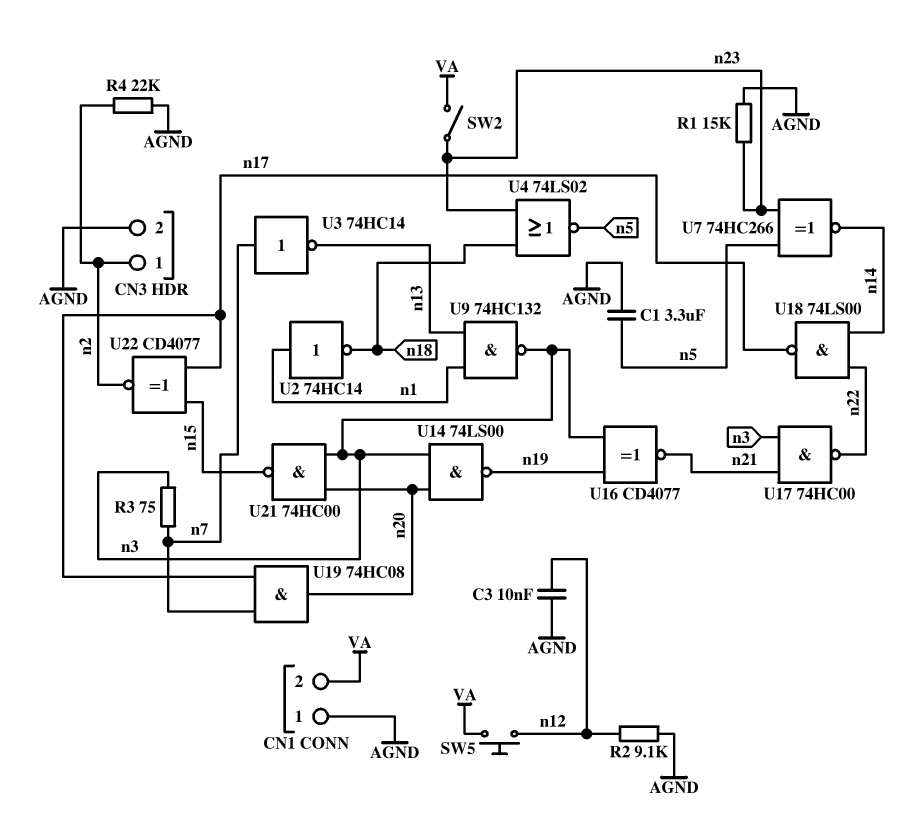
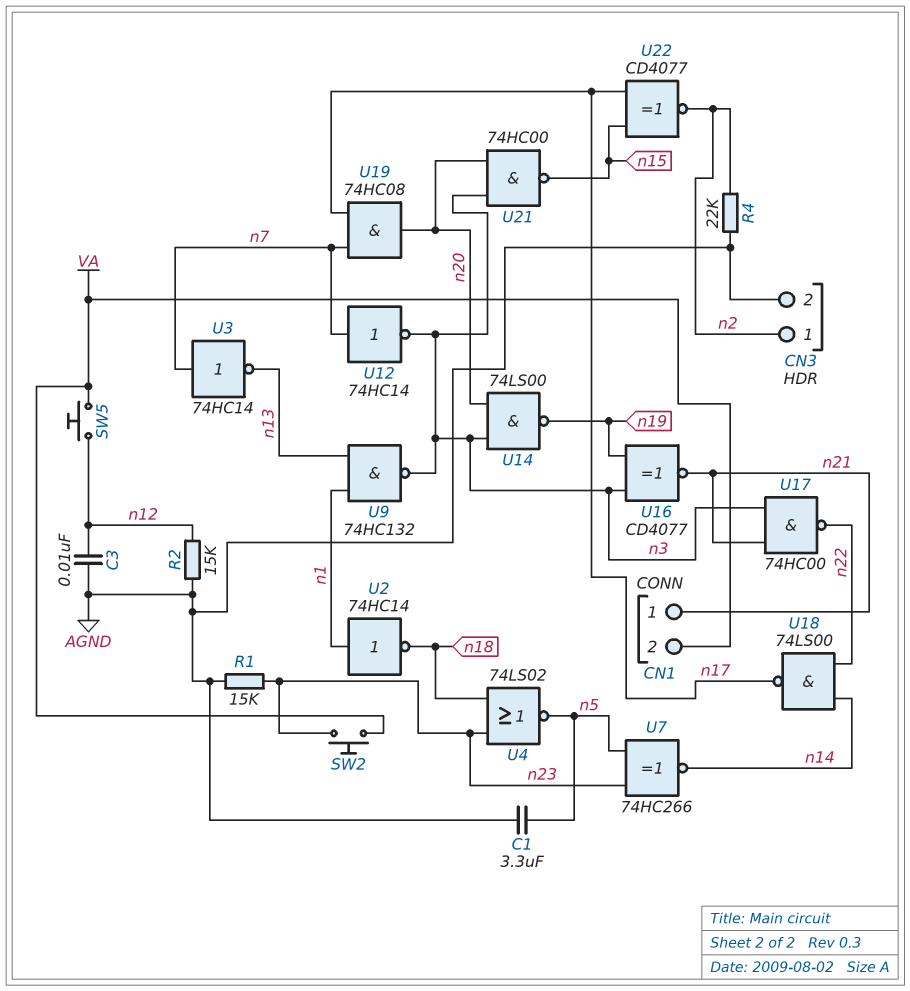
CN1 pin 1: AGND -> n21
R2: 9.1k (AGND, n12) -> 15k (AGND, n12)
R3: 75 (n3, n7) -> none
SW2: switch (VA, n23) -> button (VA, n23)
U12: none -> NOT 74HC14 (in n7, out n3)

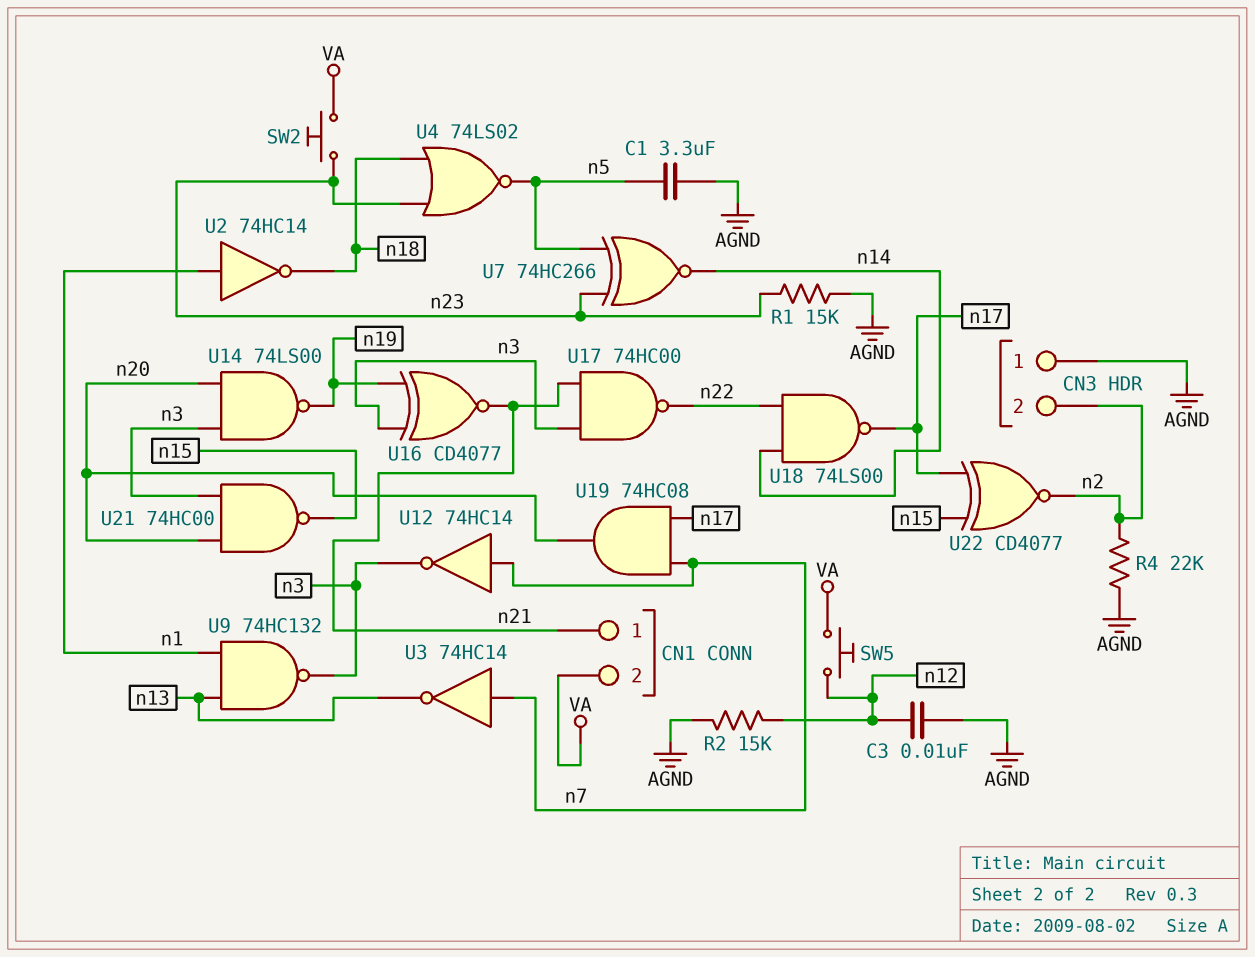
CN3 pin 1: n2 -> AGND
CN3 pin 2: AGND -> n2

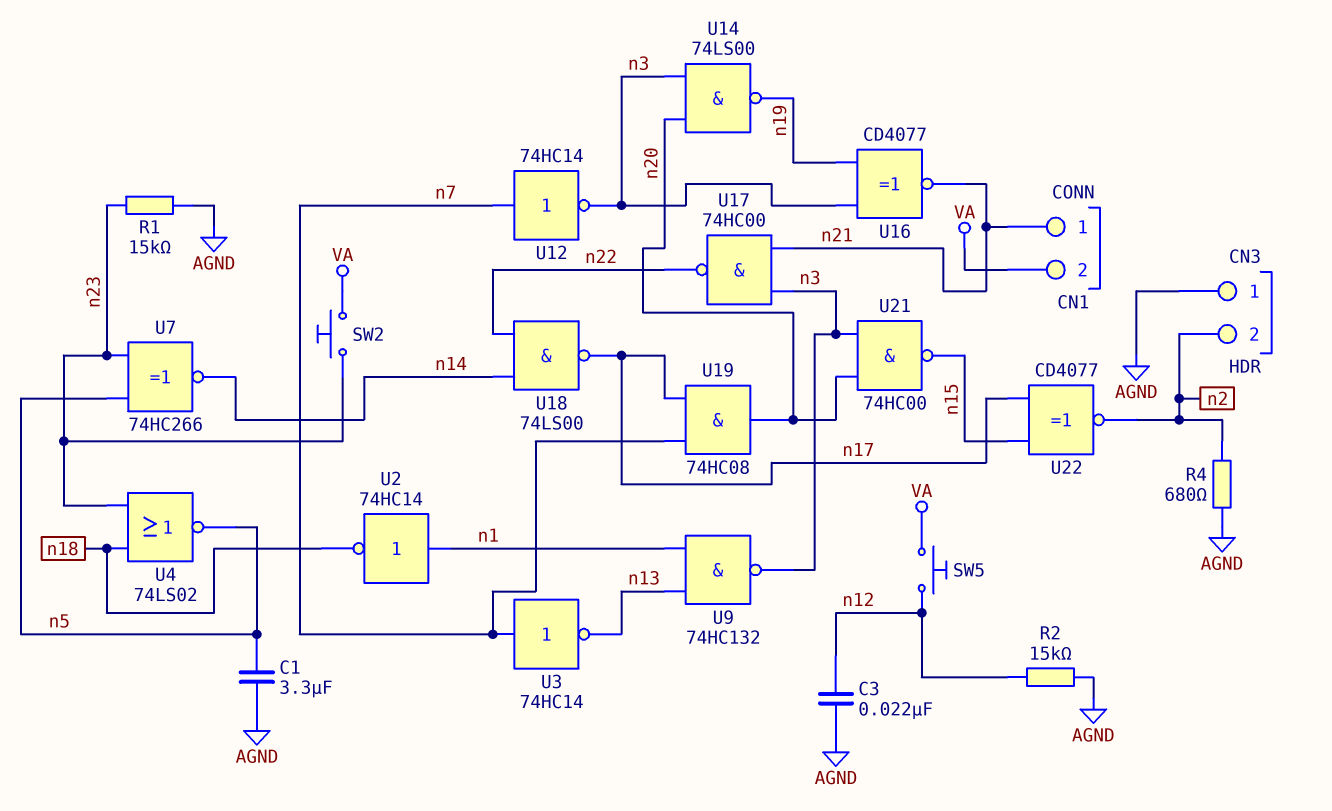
C3: 10nF (AGND, n12) -> 22nF (AGND, n12)
R4: 22k (AGND, n2) -> 680 (AGND, n2)

